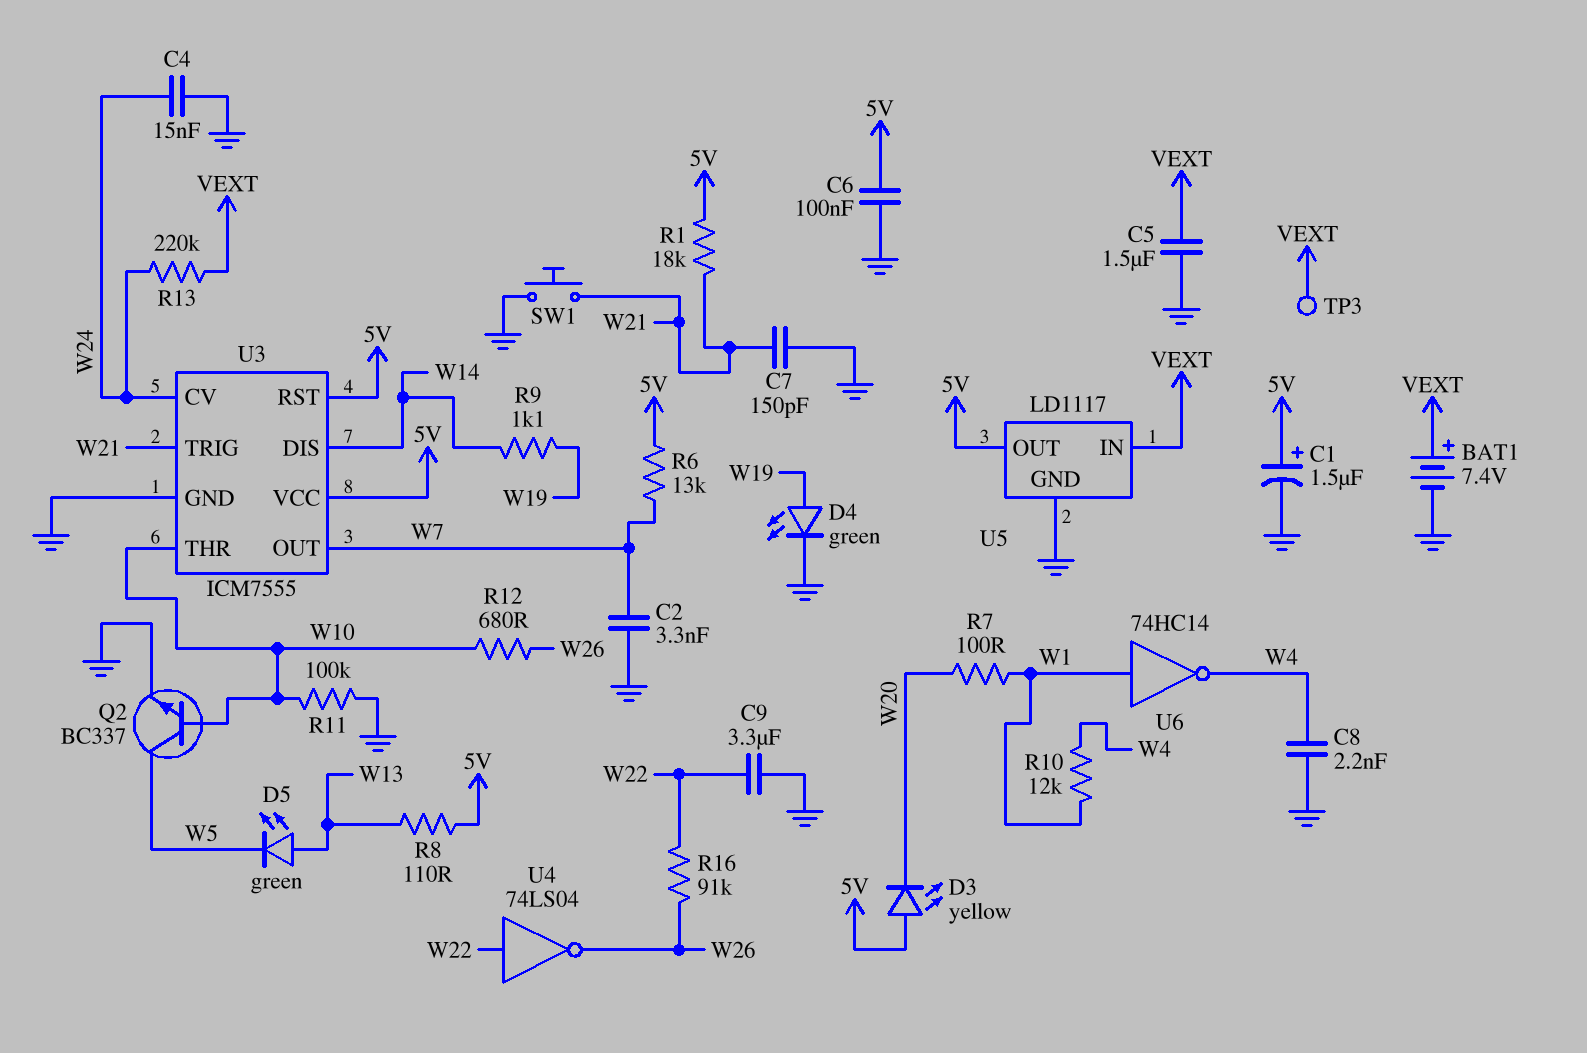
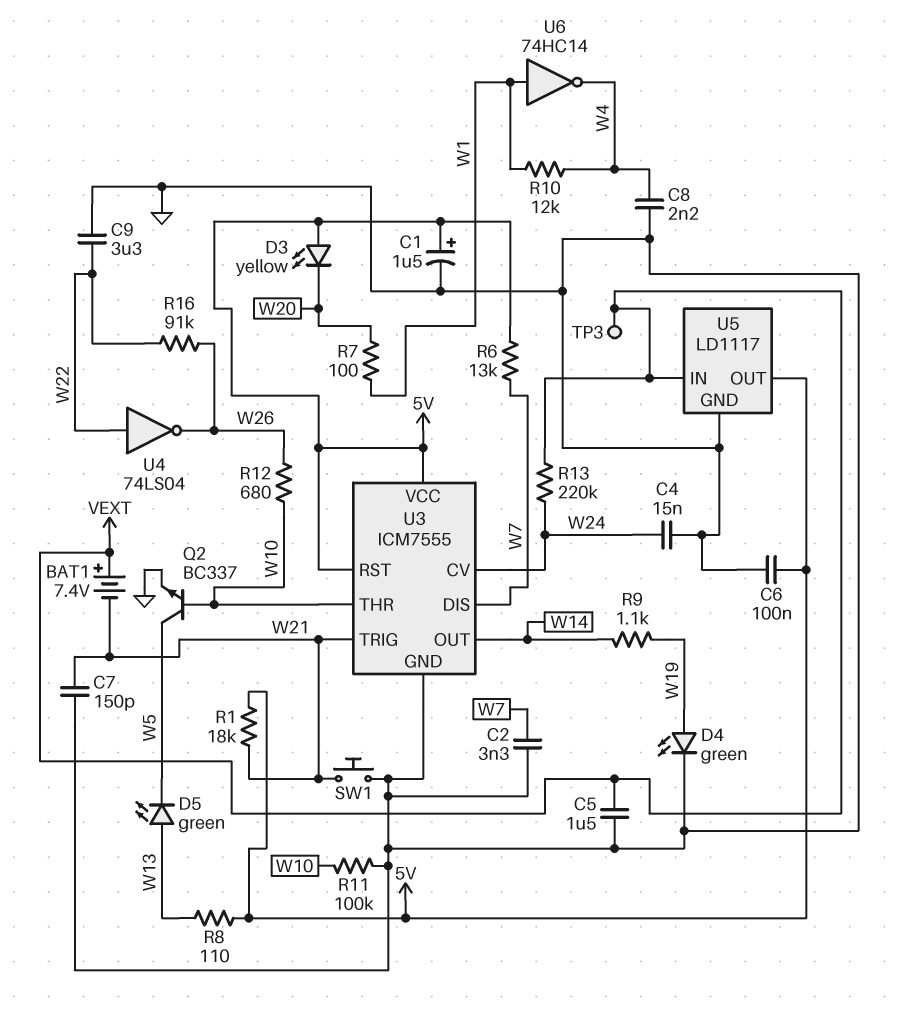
BAT1: 7.4V (plus VEXT, minus GND) -> 7.4V (plus VEXT, minus W21)
U3 pin DIS: W14 -> W7
U3 pin OUT: W7 -> W14

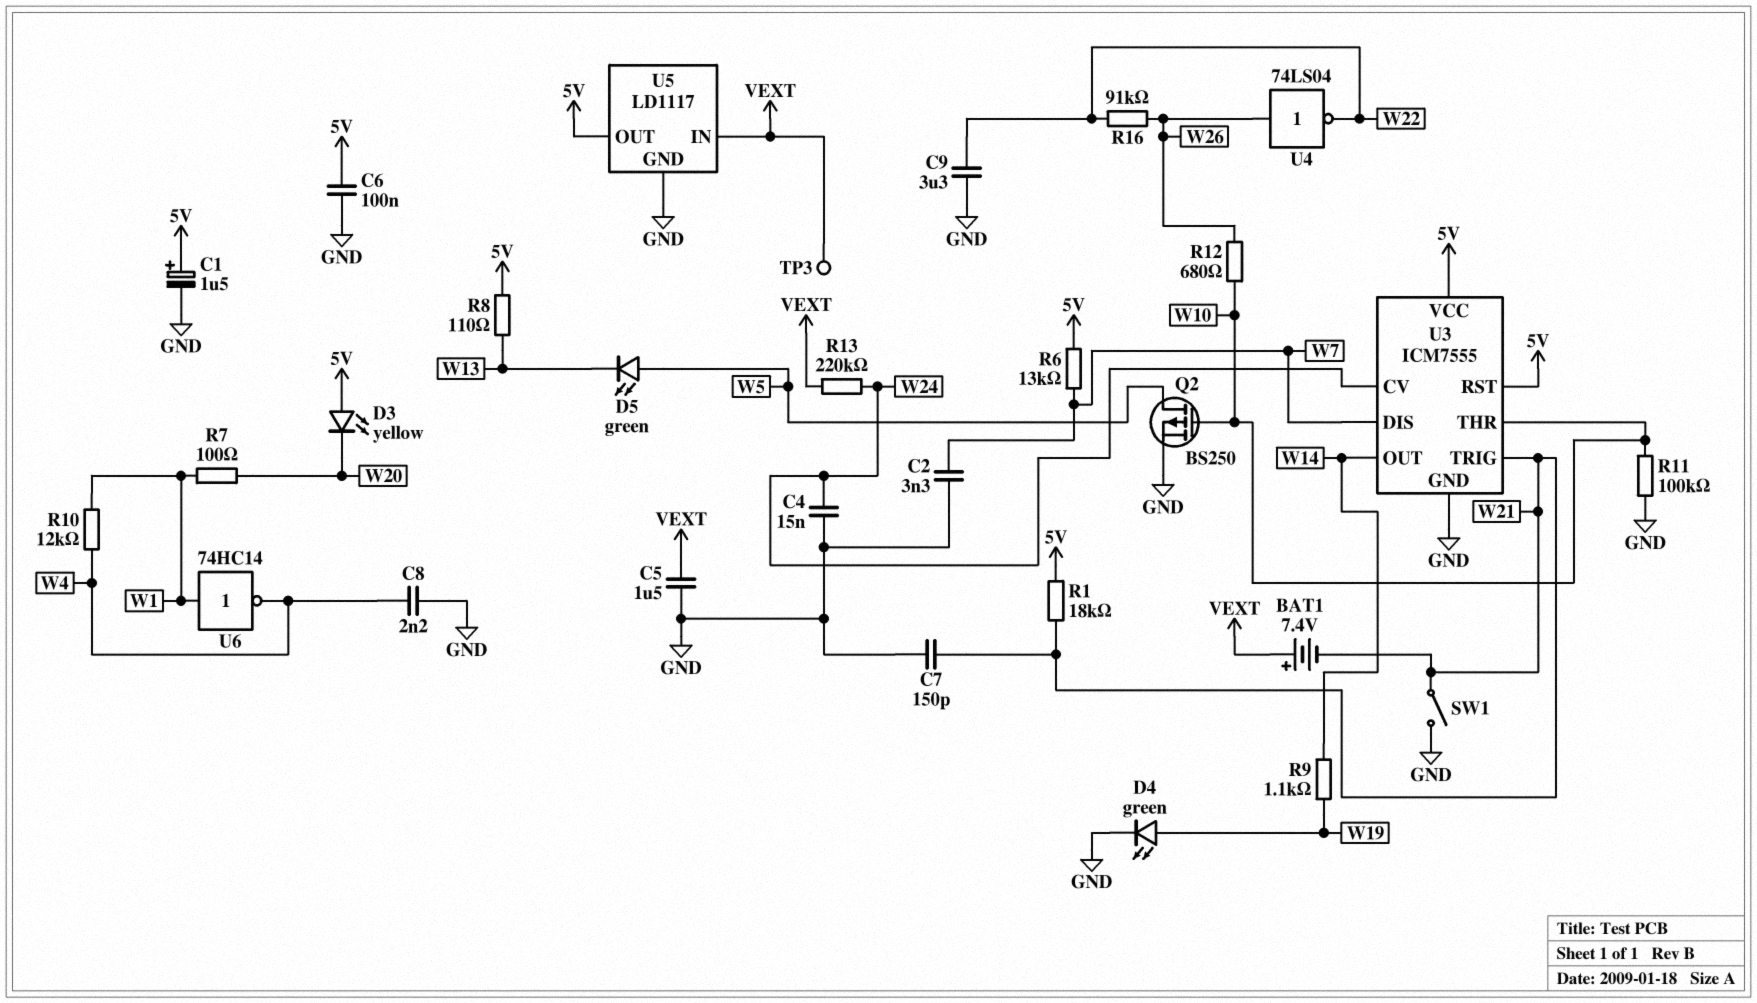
D5: LED green (A W13, K W5) -> LED green (A W5, K W13)
Q2: NPN BC337 (B W10, C W5, E GND) -> PMOS BS250 (G W10, D W5, S GND)
SW1: button (GND, W21) -> switch (GND, W21)
U4: NOT 74LS04 (in W22, out W26) -> NOT 74LS04 (in W26, out W22)

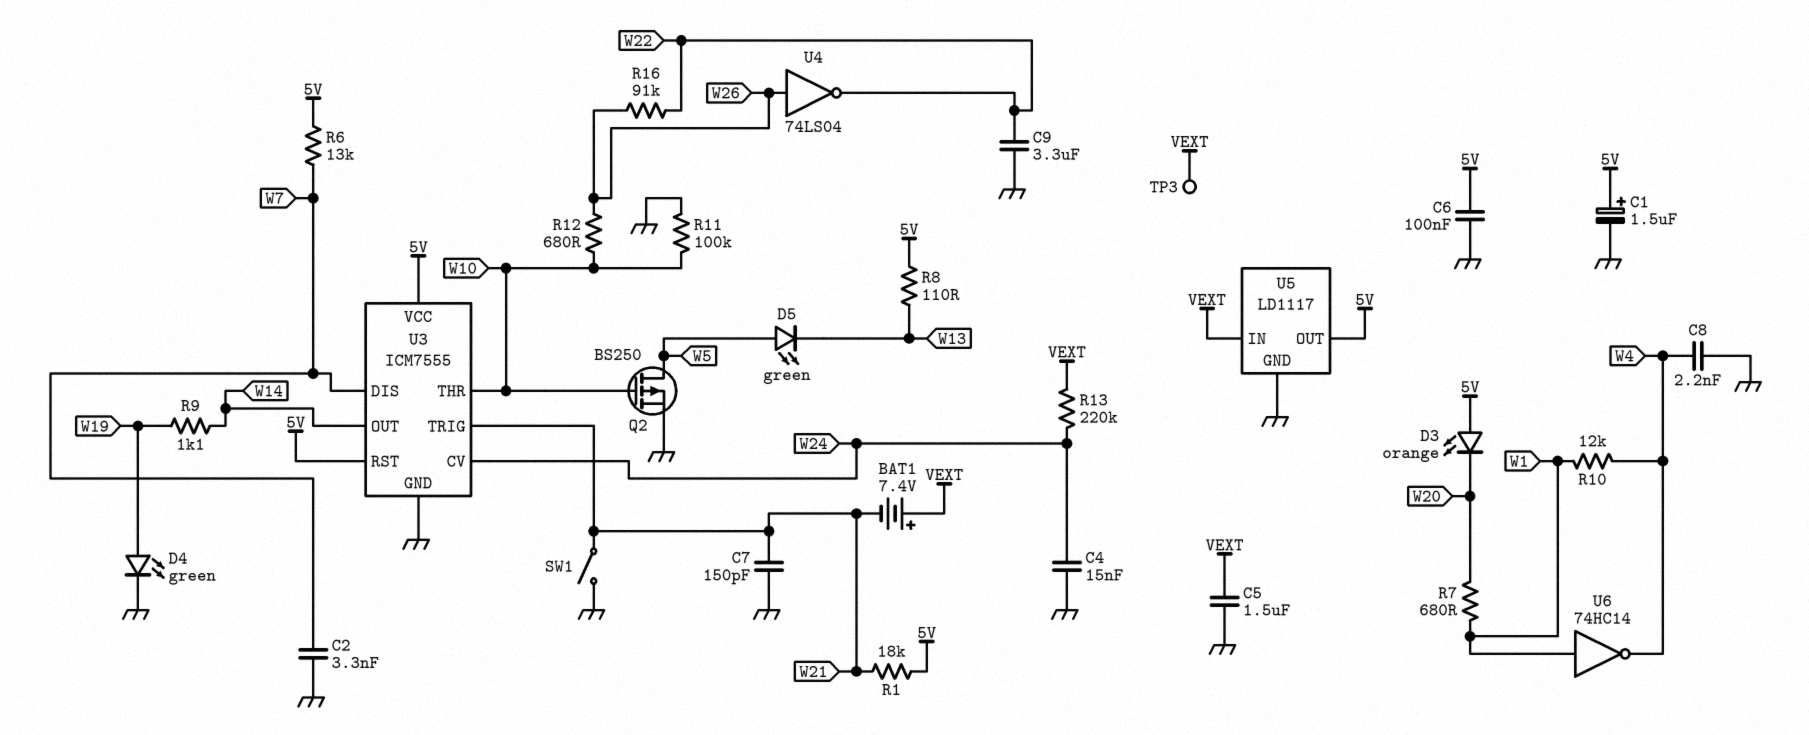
D3: LED yellow (A 5V, K W20) -> LED orange (A 5V, K W20)
R7: 100 (W1, W20) -> 680 (W1, W20)

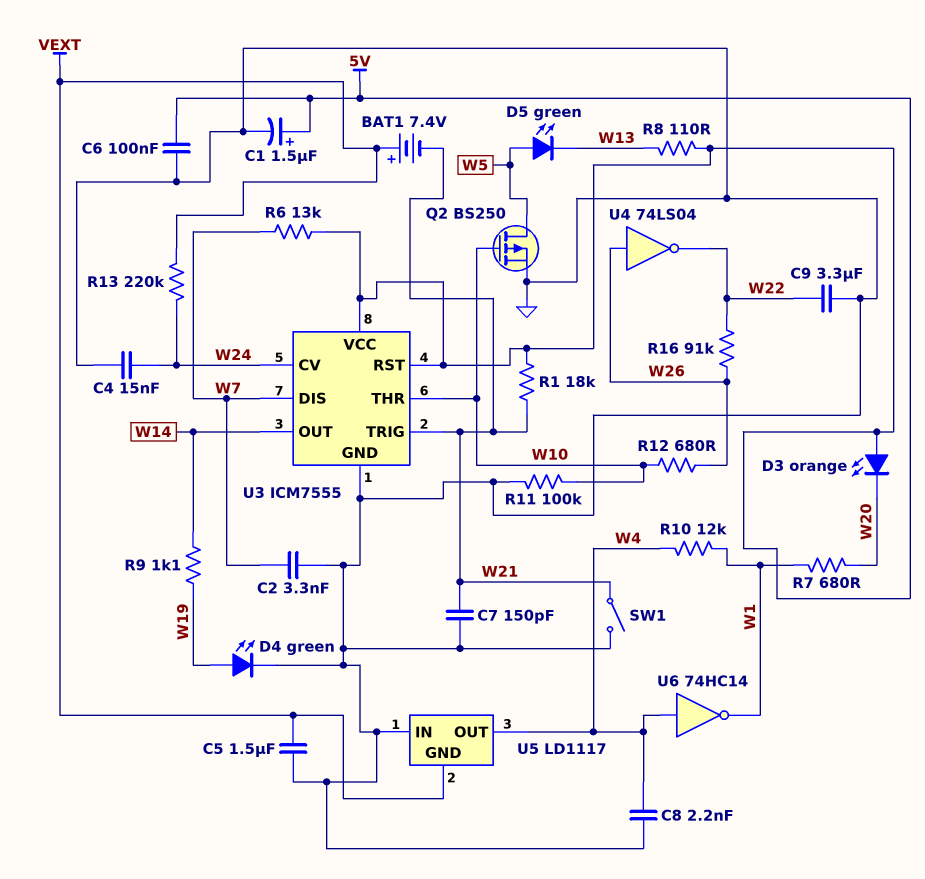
TP3: test point (VEXT) -> none
U5 pin GND: GND -> VEXT
U5 pin IN: VEXT -> GND
U5 pin OUT: 5V -> W4
U6: NOT 74HC14 (in W1, out W4) -> NOT 74HC14 (in W4, out W1)

